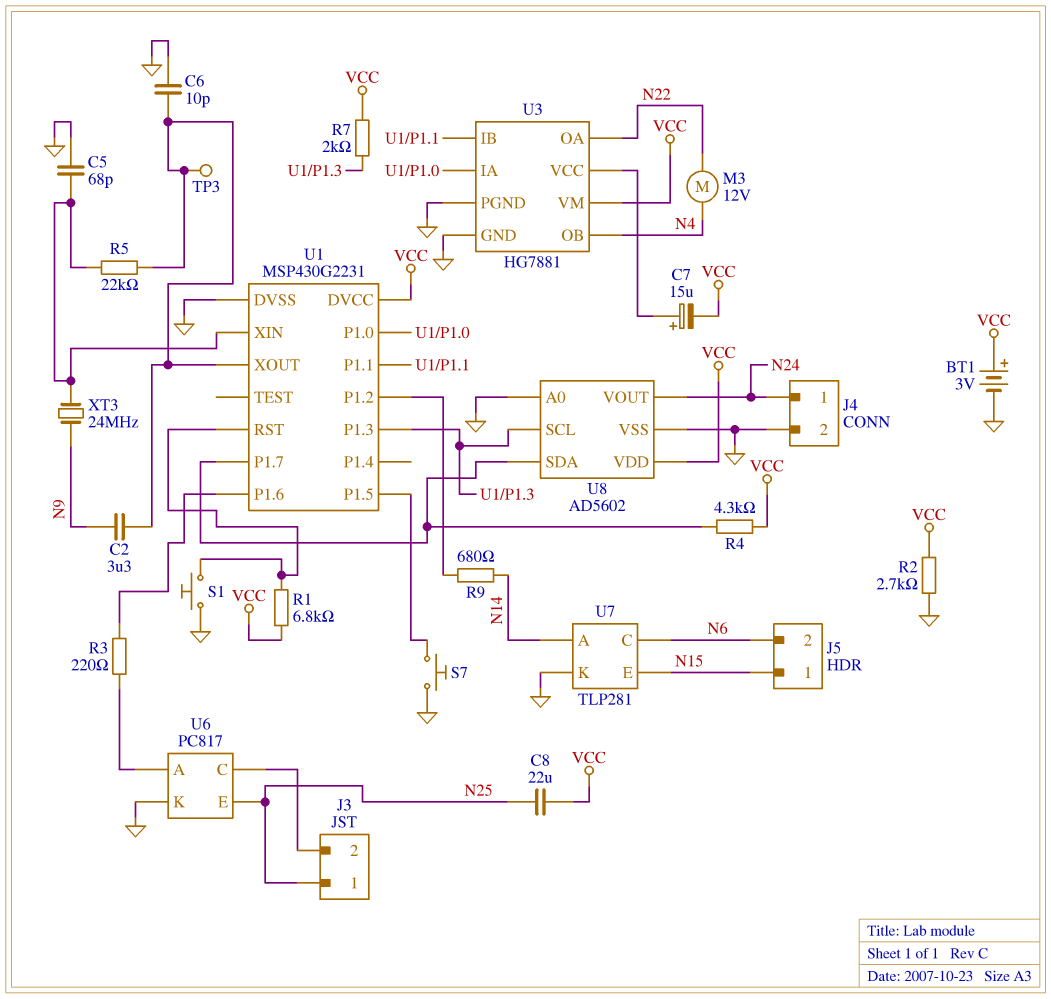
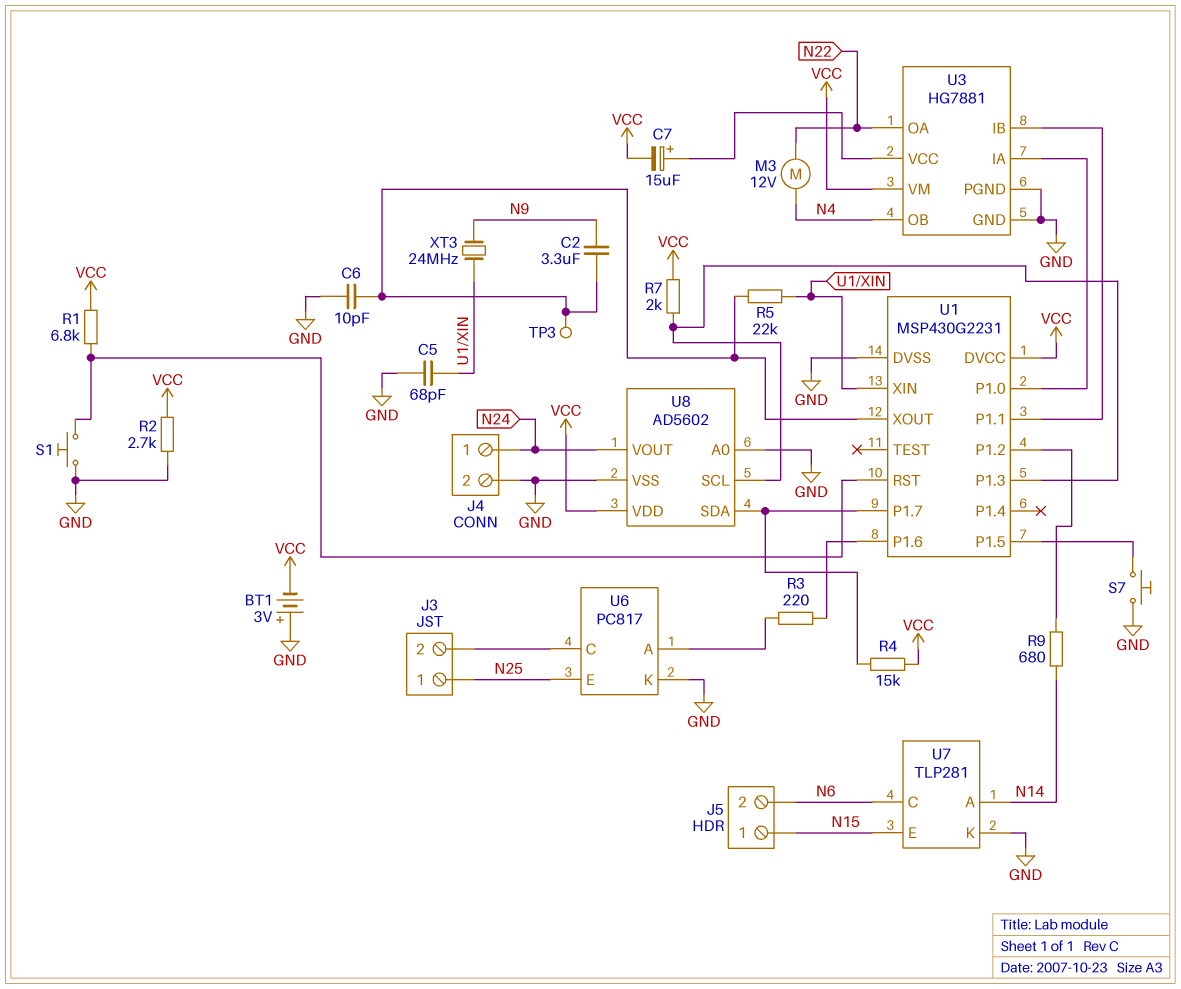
BT1: 3V (plus VCC, minus GND) -> 3V (plus GND, minus VCC)
C8: 22uF (N25, VCC) -> none
R4: 4.3k (U1/P1.7, VCC) -> 15k (U1/P1.7, VCC)

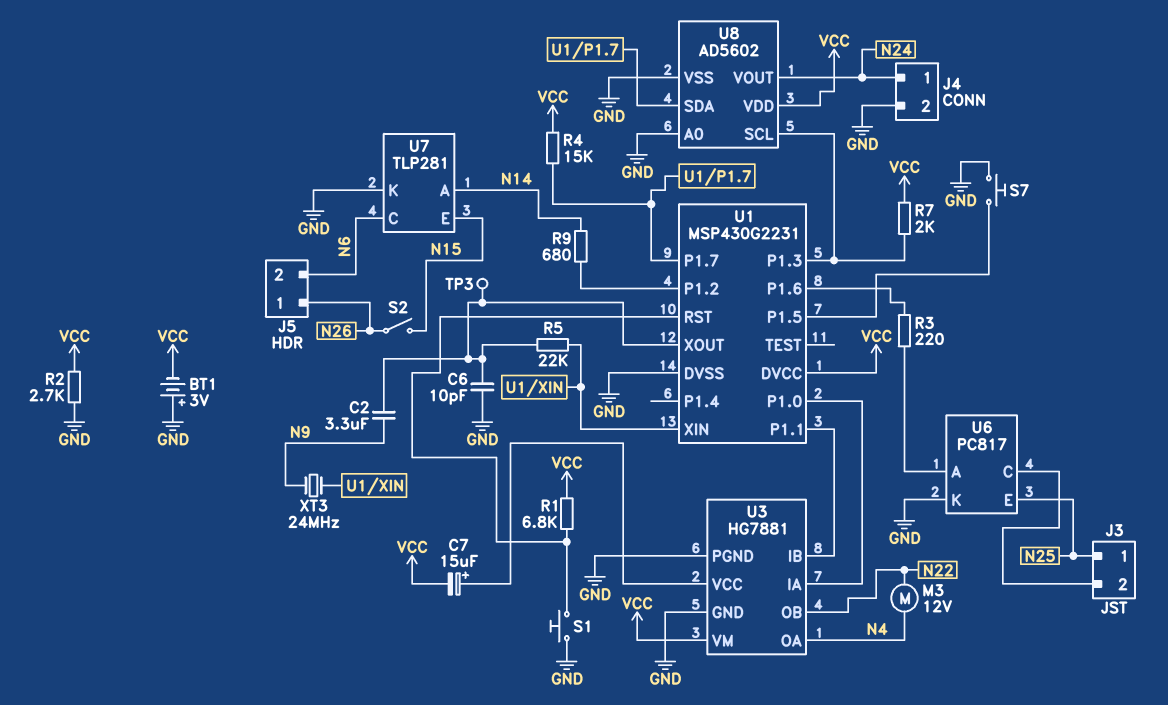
C5: 68pF (GND, U1/XIN) -> none
J5 pin 1: N15 -> N26
S2: none -> switch (N15, N26)
U3 pin OA: N22 -> N4
U3 pin OB: N4 -> N22

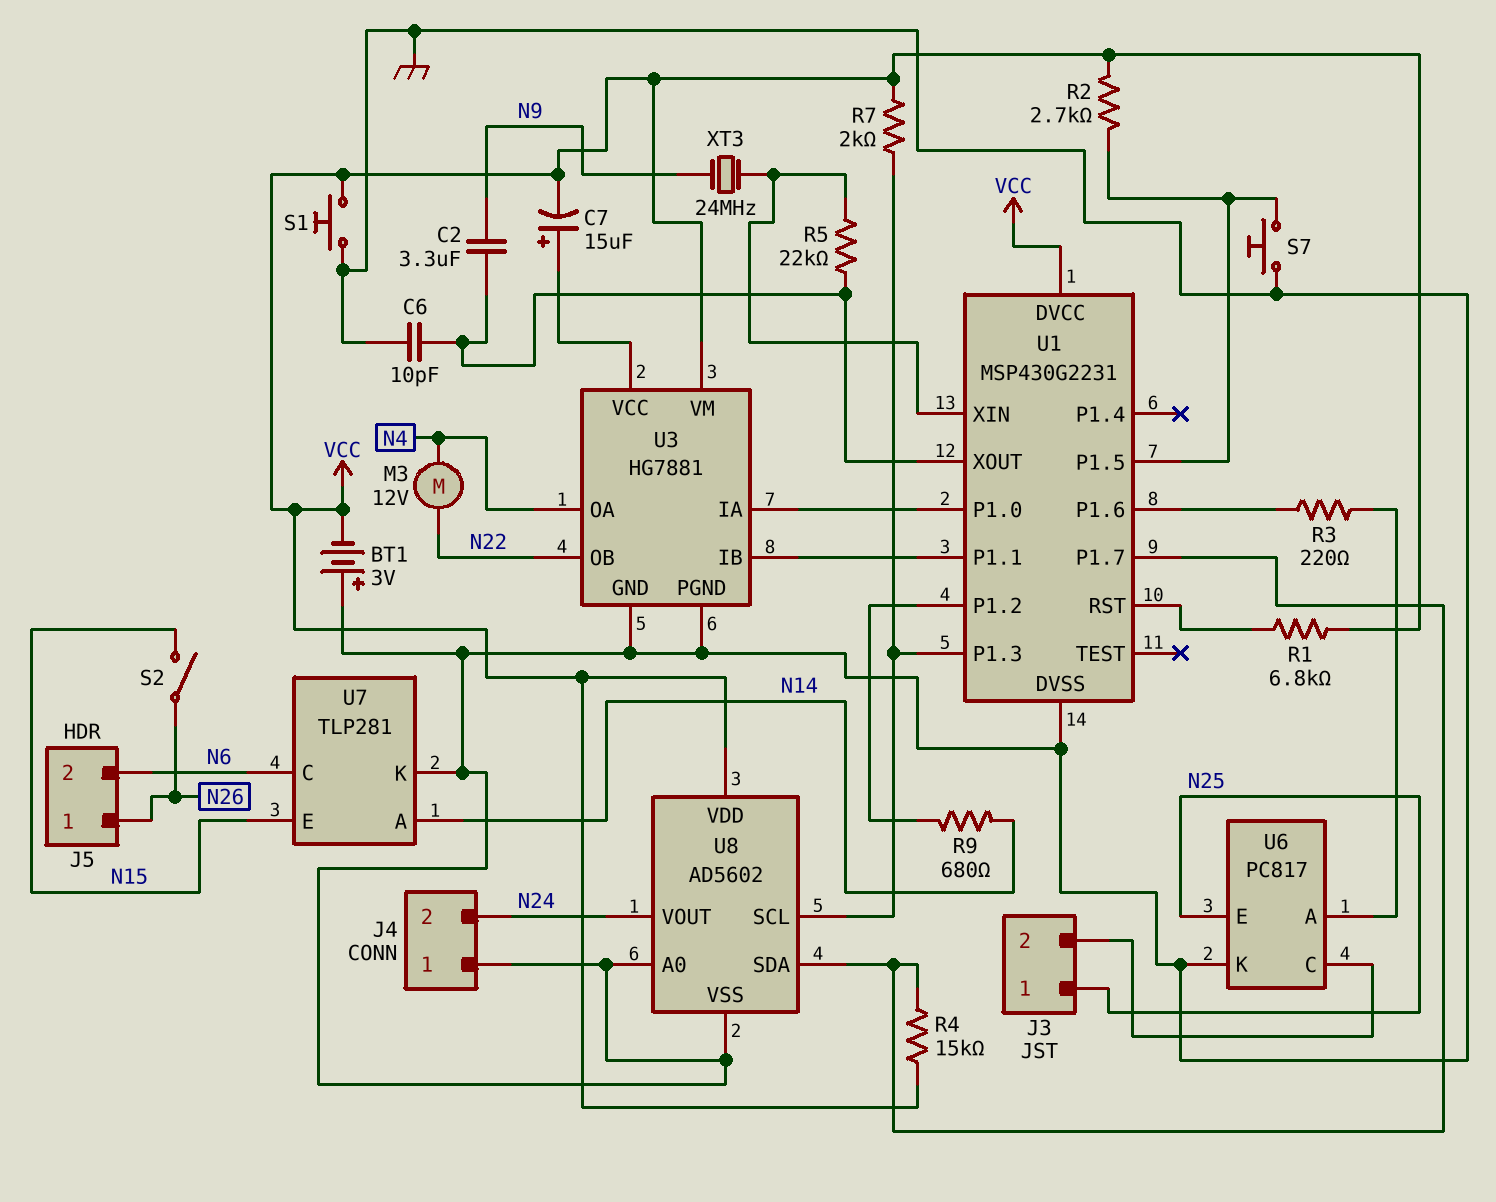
J4 pin 1: N24 -> GND
J4 pin 2: GND -> N24
R2: 2.7k (GND, VCC) -> 2.7k (U1/P1.5, VCC)
S1: button (GND, U1/RST) -> button (GND, VCC)
TP3: test point (U1/XOUT) -> none

